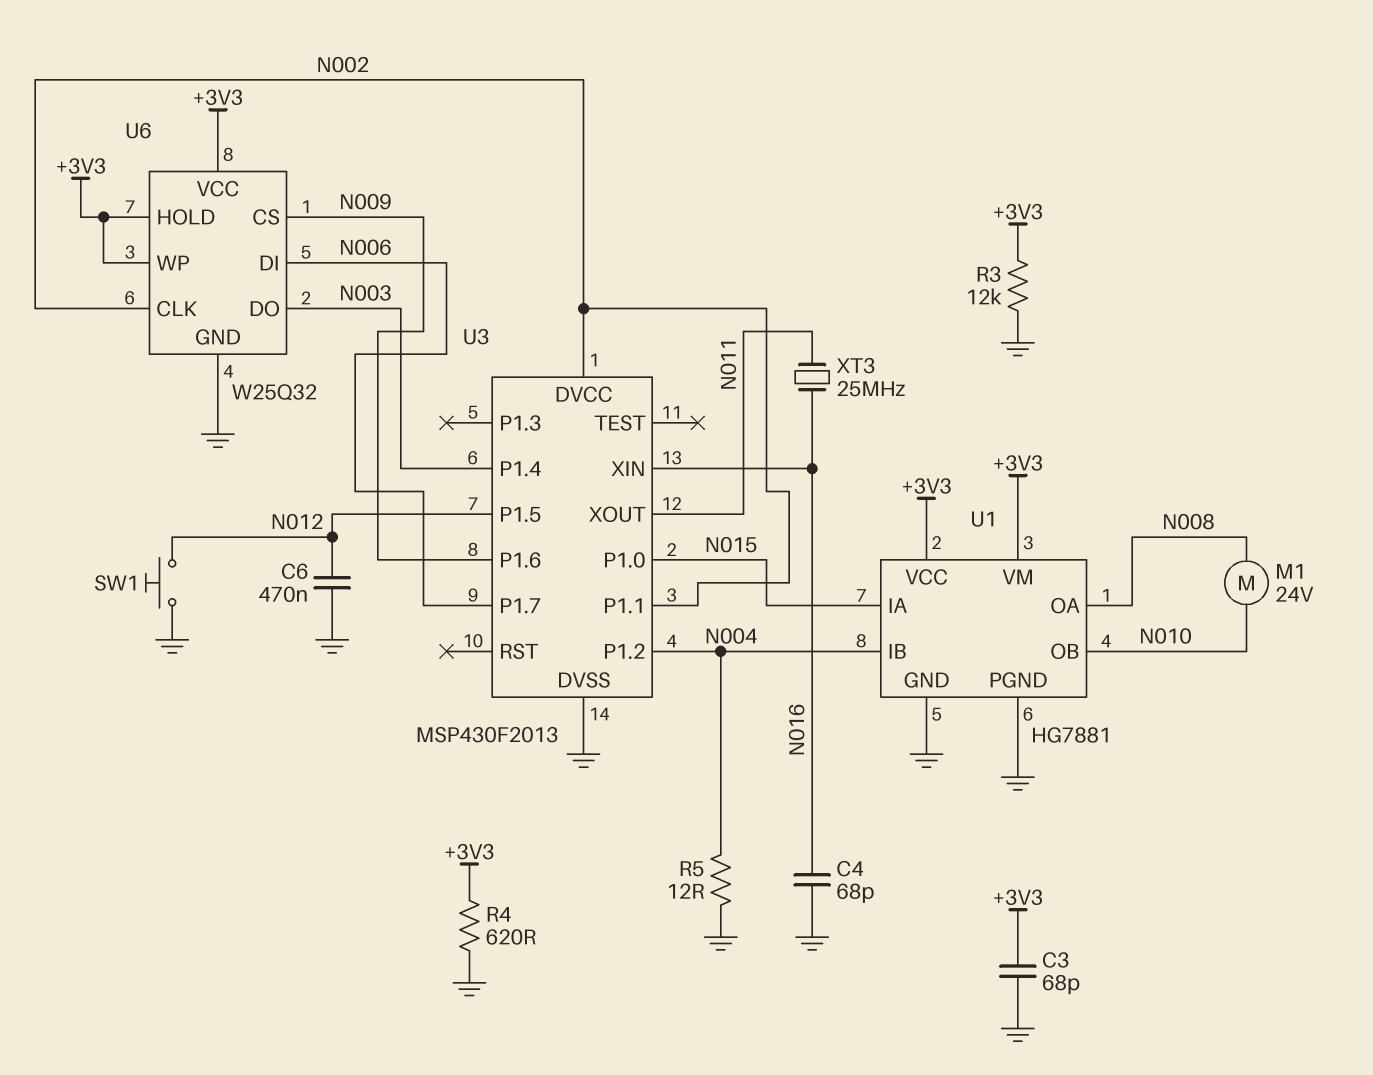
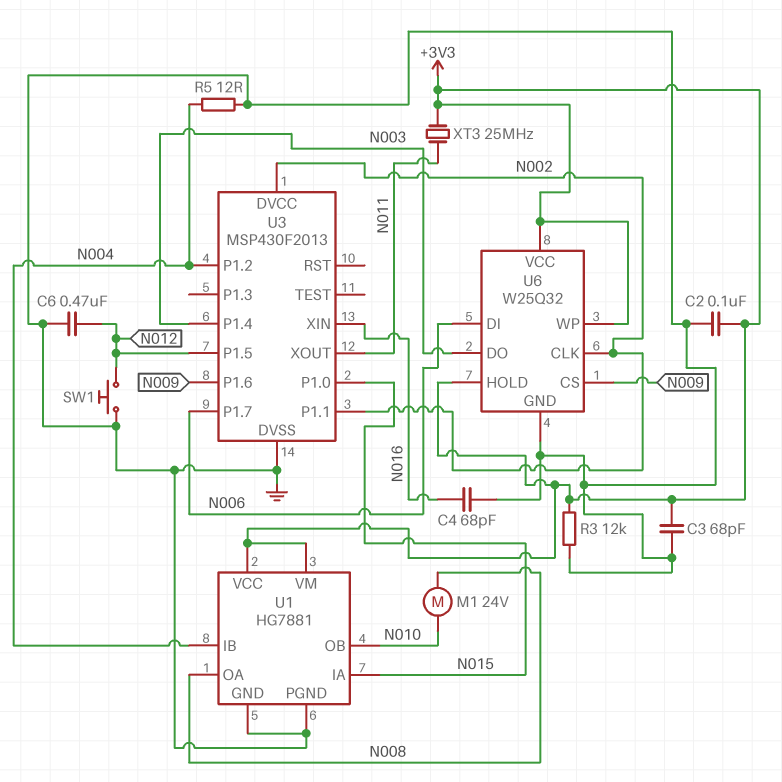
C2: none -> 100nF (+3V3, GND)
R4: 620 (+3V3, GND) -> none
XT3: 25MHz (N011, N016) -> 25MHz (+3V3, N011)

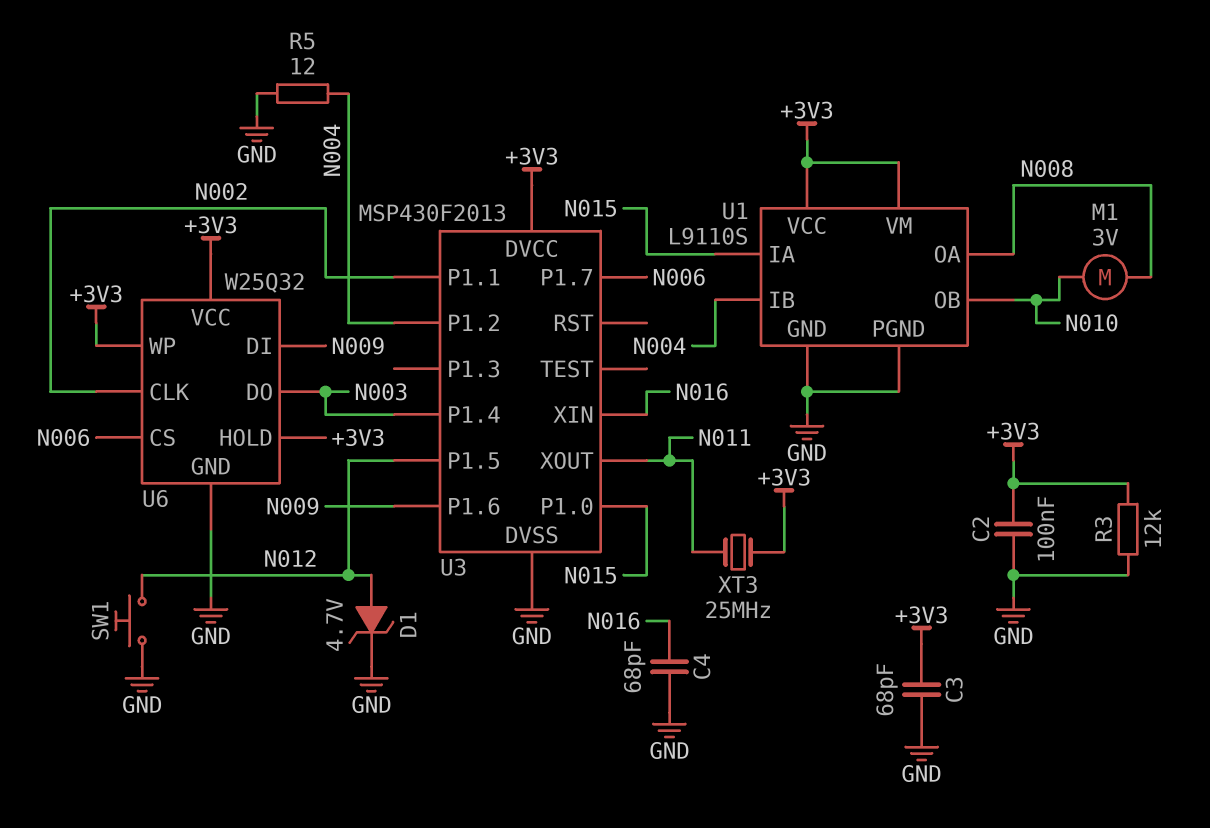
C6: 470nF (GND, N012) -> none
D1: none -> zener 4.7V (A N012, K GND)
M1: motor 24V (N008, N010) -> motor 3V (N008, N010)
U1: HG7881 -> L9110S
U3 pin DVCC: N002 -> +3V3
U6 pin CS: N009 -> N006
U6 pin DI: N006 -> N009

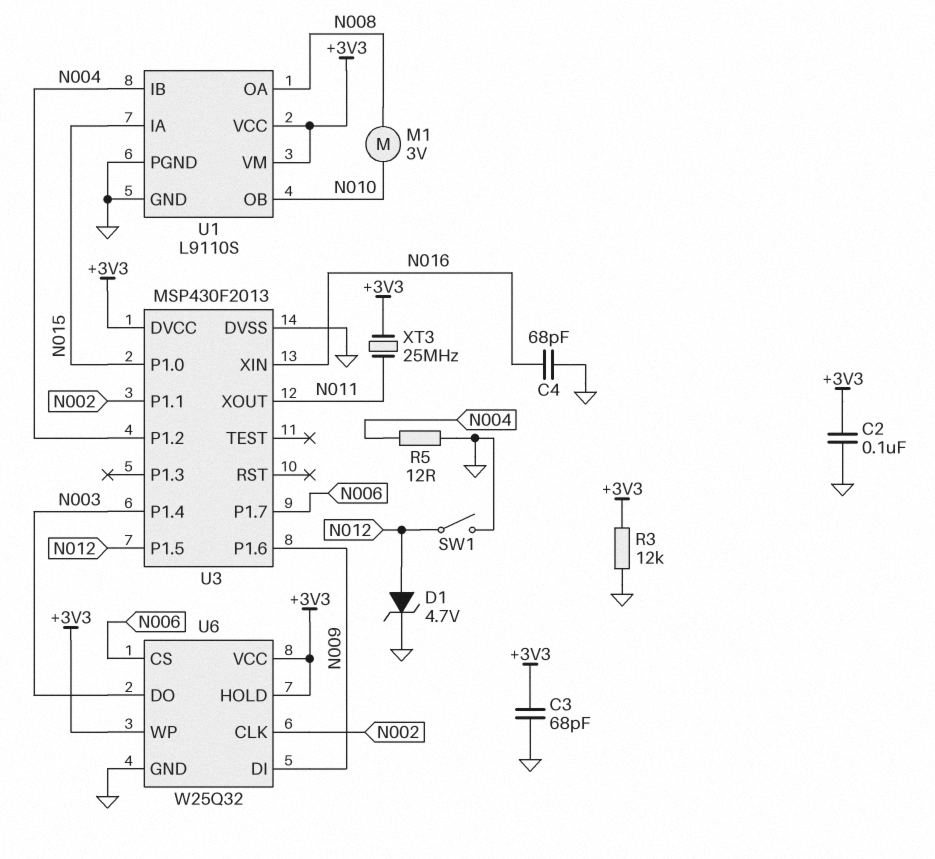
SW1: button (GND, N012) -> switch (GND, N012)

